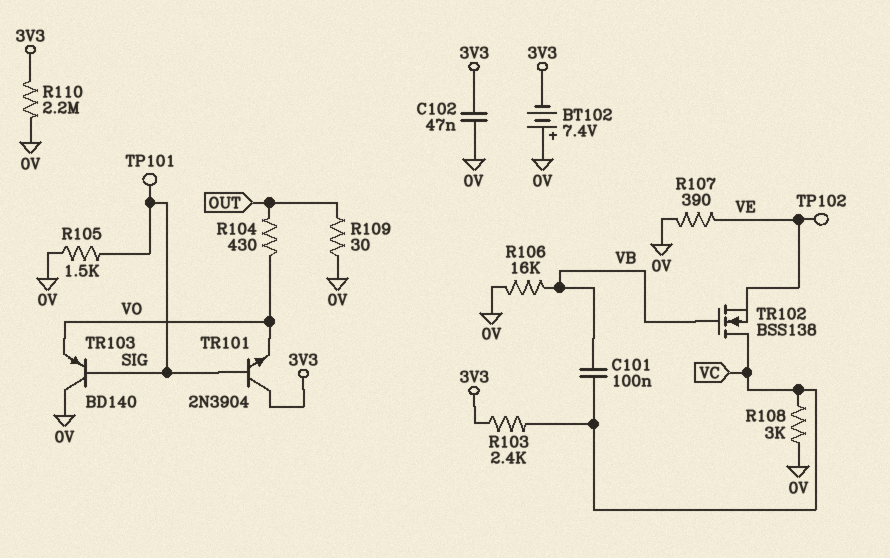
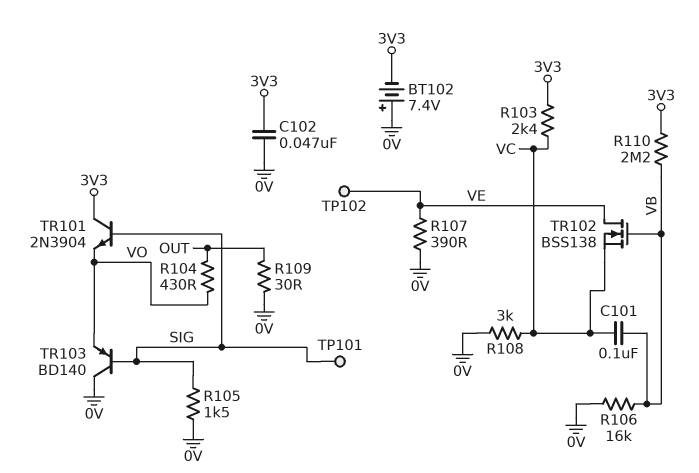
R110: 2.2M (0V, 3V3) -> 2.2M (3V3, VB)
TR102: NMOS BSS138 (G VB, D VC, S VE) -> NMOS BSS138 (G VB, D VE, S VC)

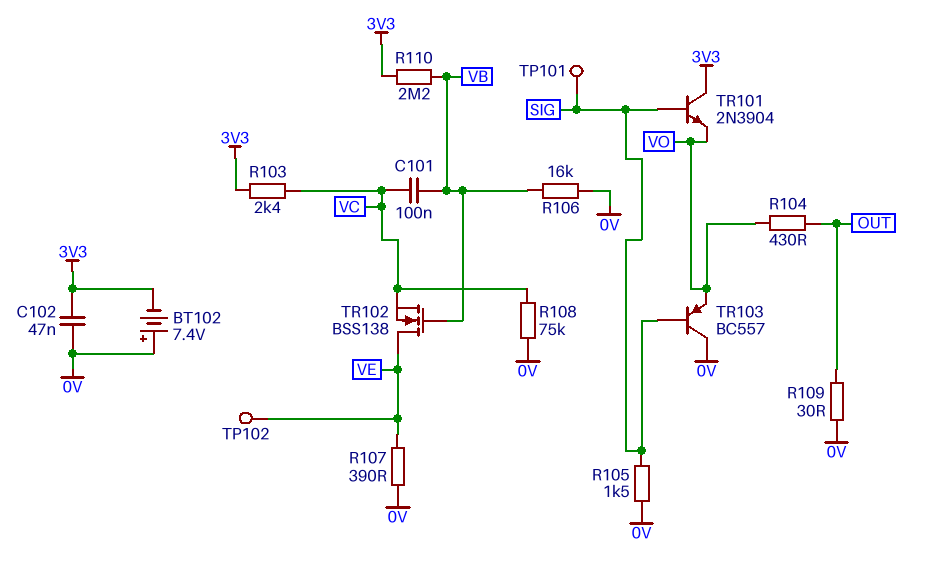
R108: 3k (0V, VC) -> 75k (0V, VC)
TR103: PNP BD140 (B SIG, C 0V, E VO) -> PNP BC557 (B SIG, C 0V, E VO)

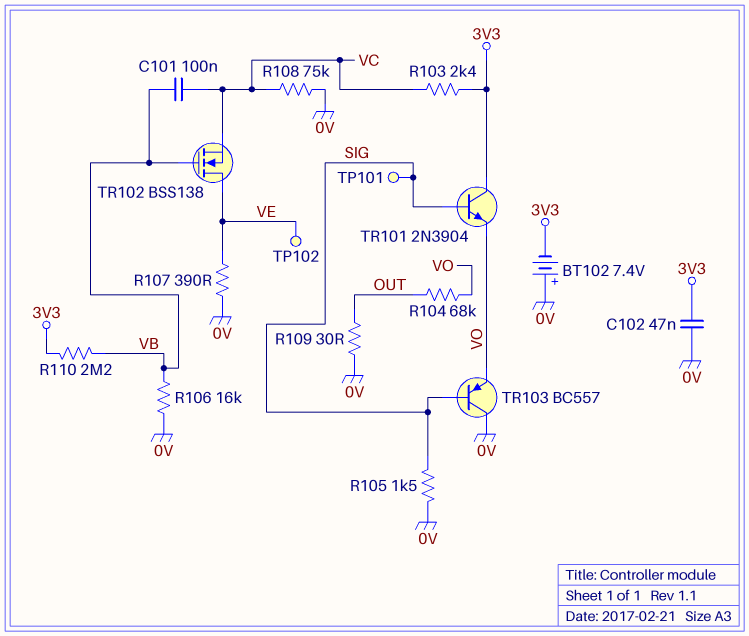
R104: 430 (OUT, VO) -> 68k (OUT, VO)

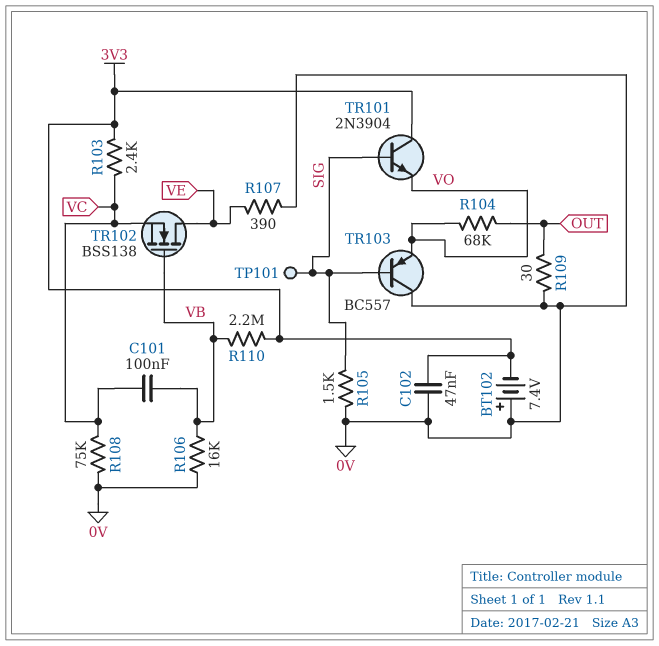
TP102: test point (VE) -> none

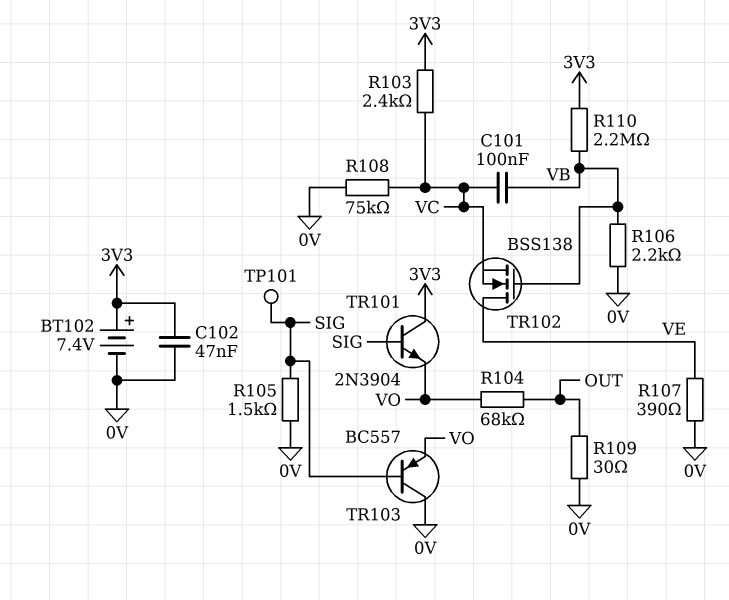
BT102: 7.4V (plus 0V, minus 3V3) -> 7.4V (plus 3V3, minus 0V)
R106: 16k (0V, VB) -> 2.2k (0V, VB)

